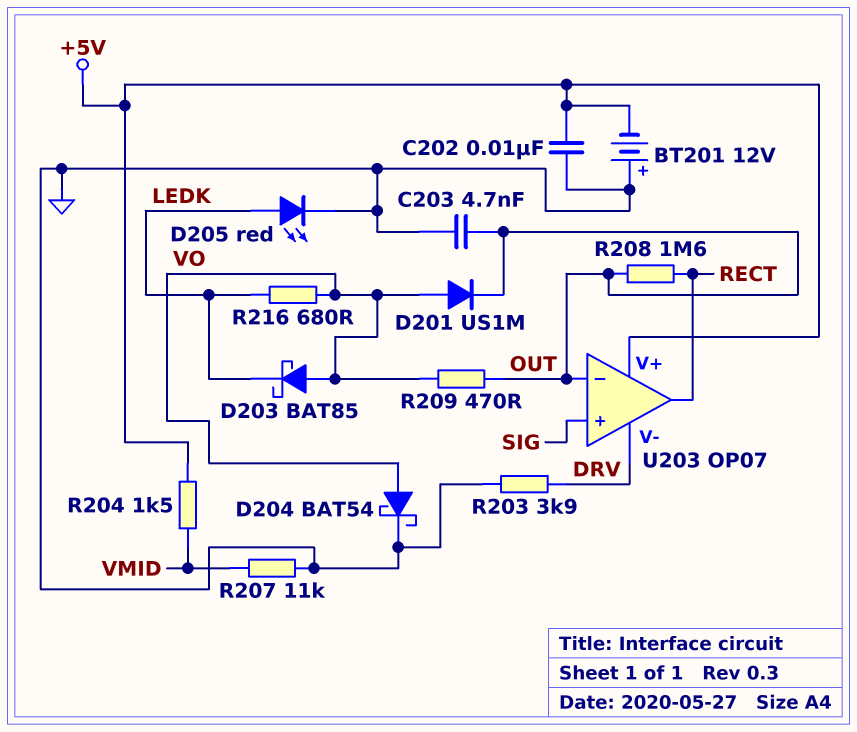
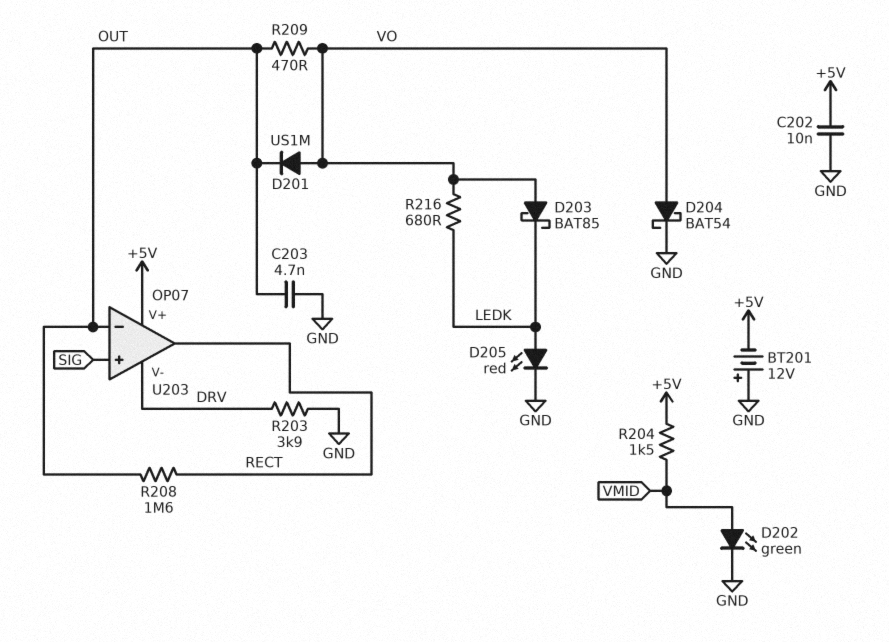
D202: none -> LED green (A VMID, K GND)
R207: 11k (GND, VMID) -> none

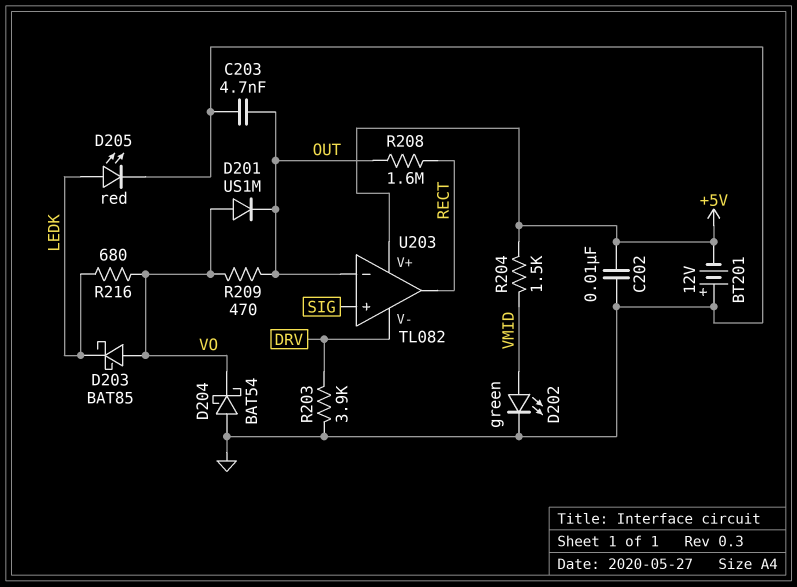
D204: schottky BAT54 (A VO, K GND) -> schottky BAT54 (A GND, K VO)
U203: OP07 -> TL082

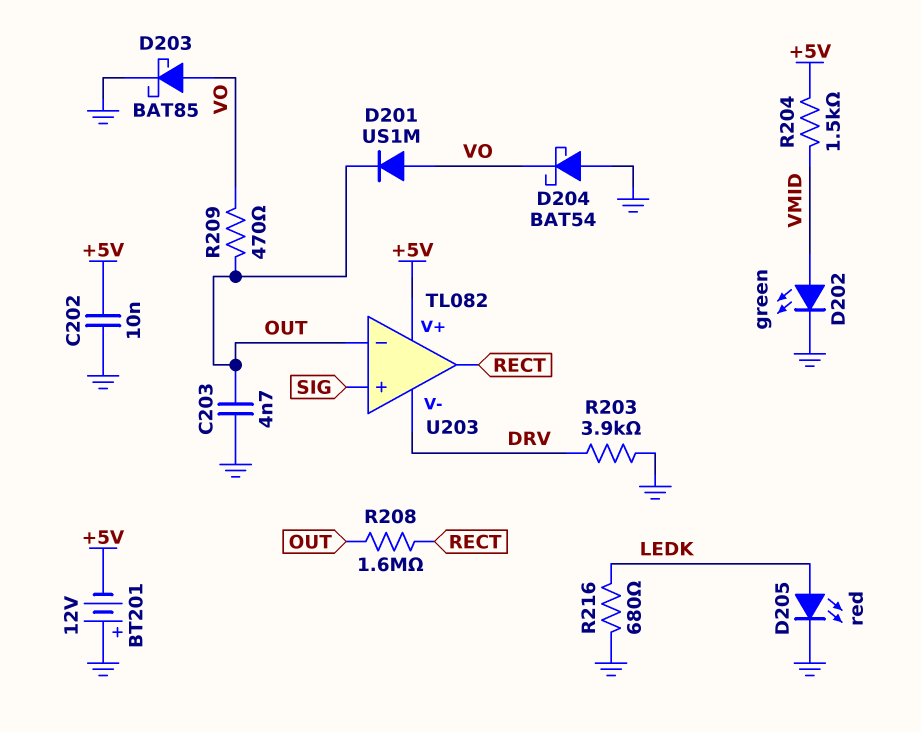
D203: schottky BAT85 (A VO, K LEDK) -> schottky BAT85 (A VO, K GND)
R216: 680 (LEDK, VO) -> 680 (GND, LEDK)

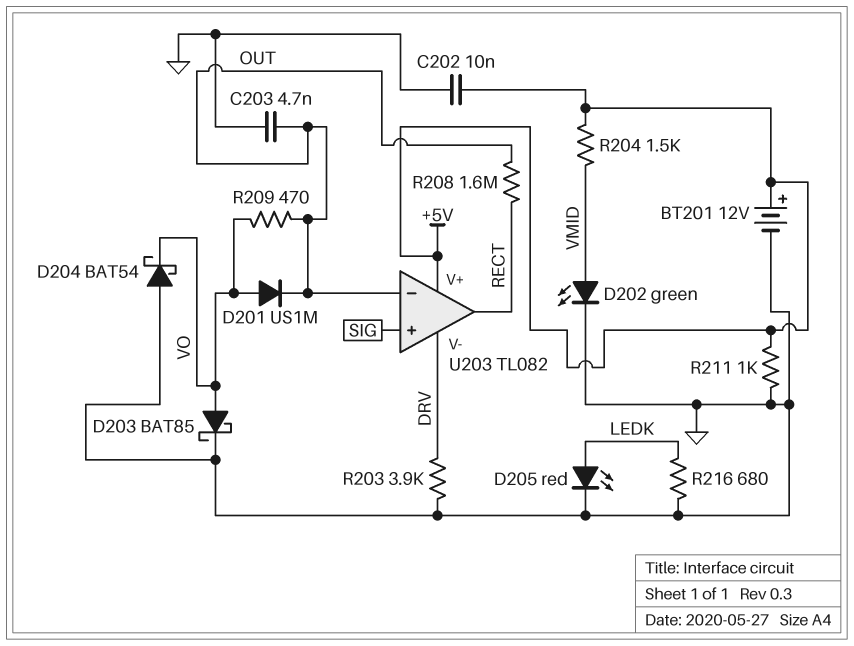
BT201: 12V (plus GND, minus +5V) -> 12V (plus +5V, minus GND)
R211: none -> 1k (+5V, GND)

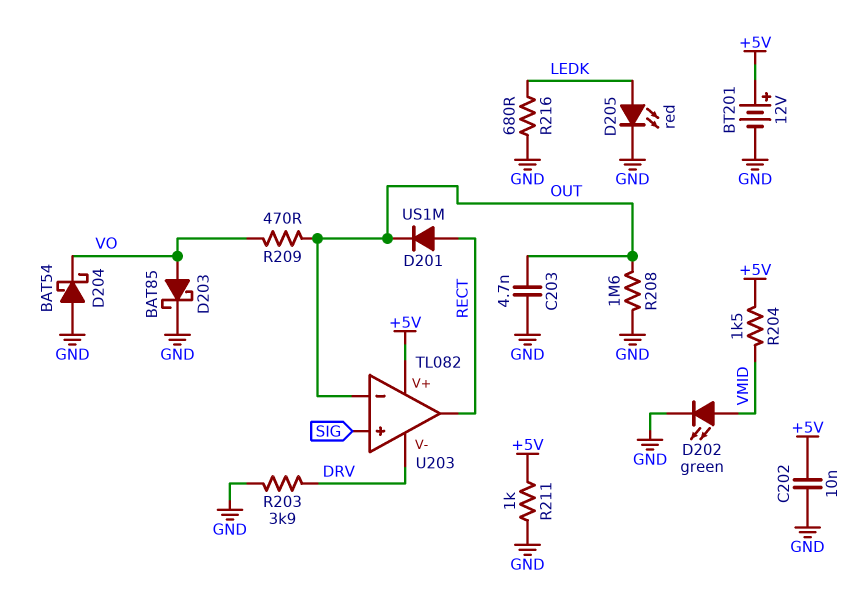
D201: diode US1M (A VO, K OUT) -> diode US1M (A RECT, K OUT)
R208: 1.6M (OUT, RECT) -> 1.6M (GND, OUT)

